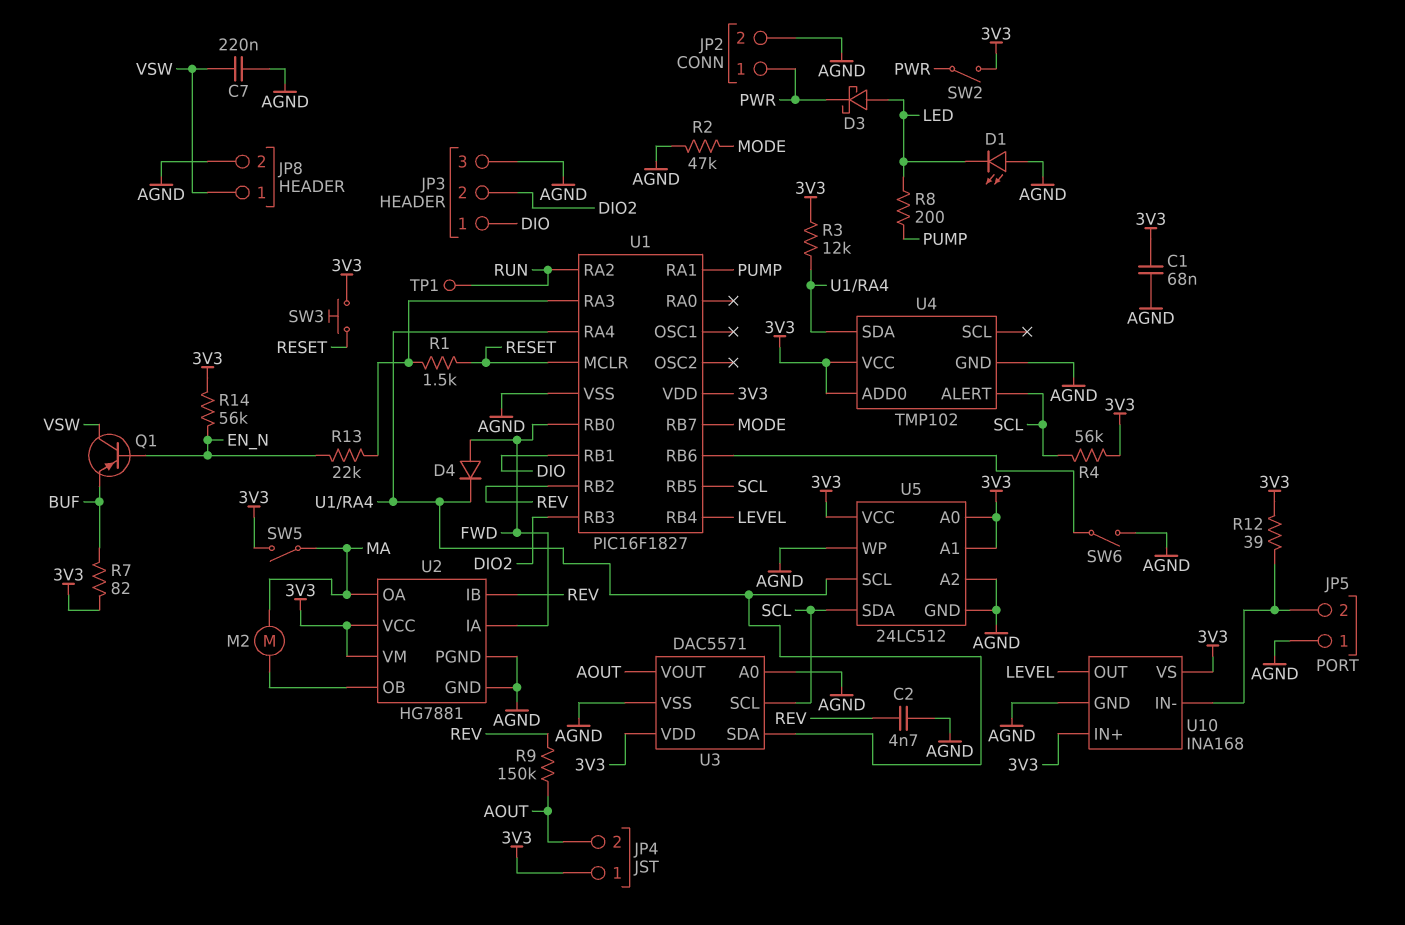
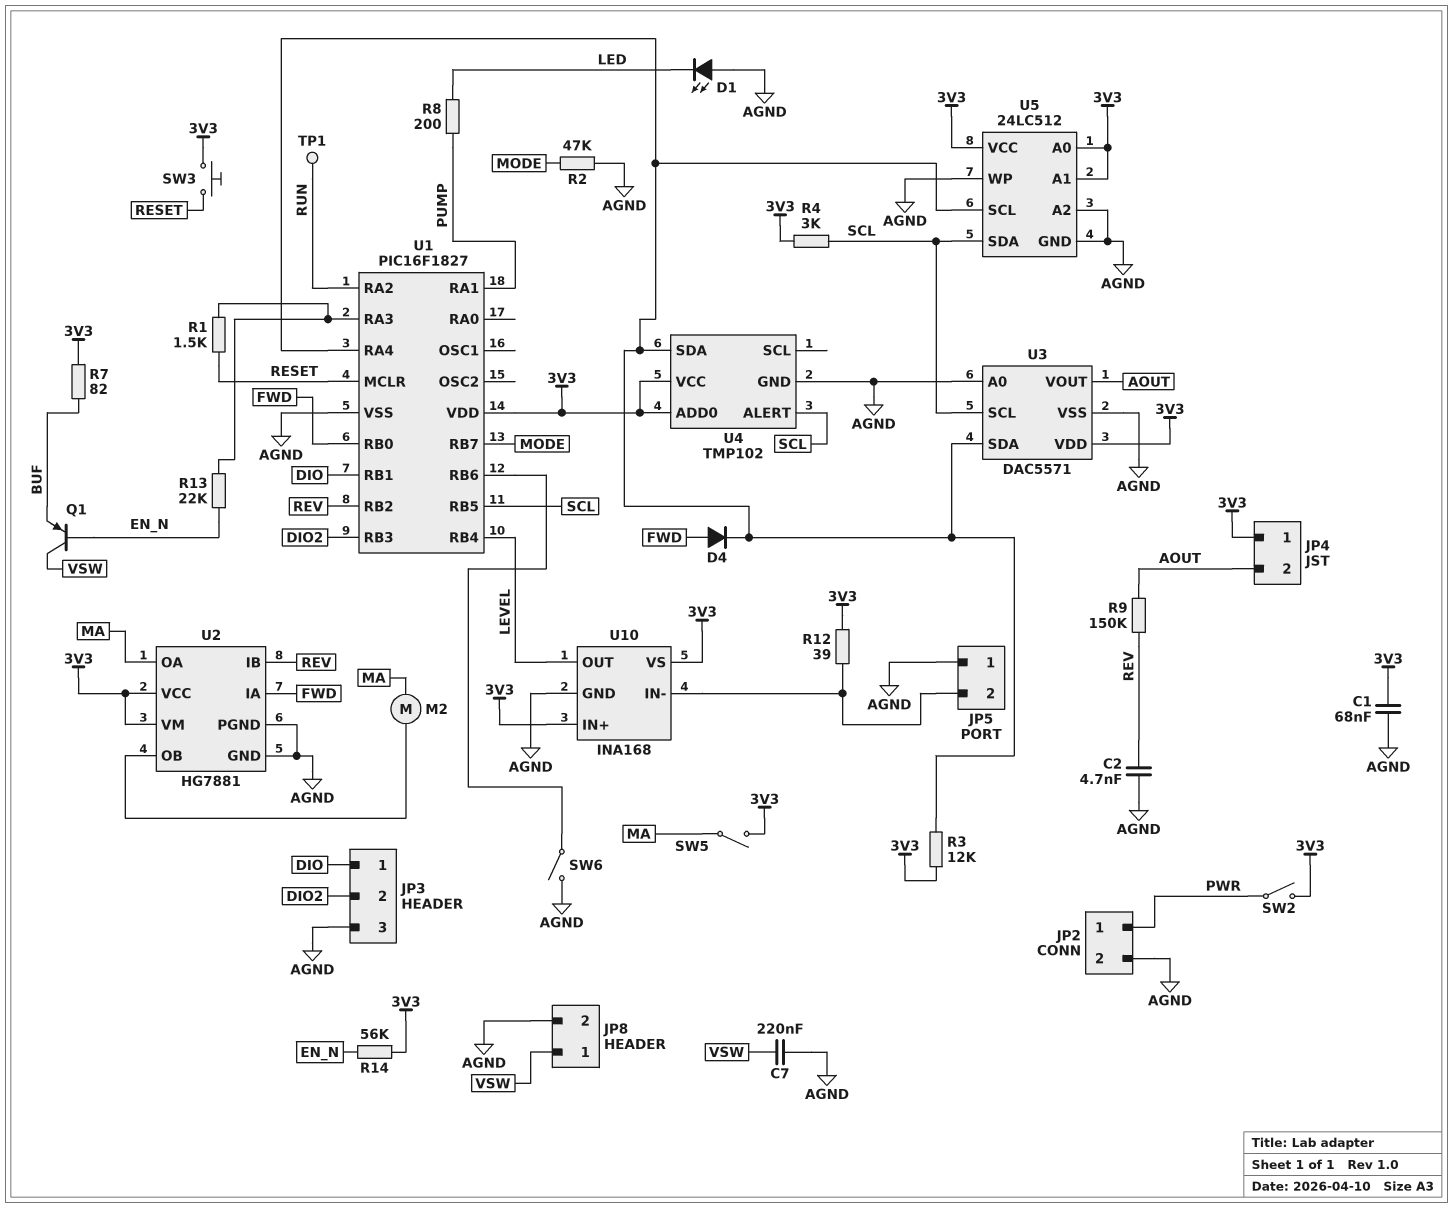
D3: schottky (A LED, K PWR) -> none
R4: 56k (3V3, SCL) -> 3k (3V3, SCL)

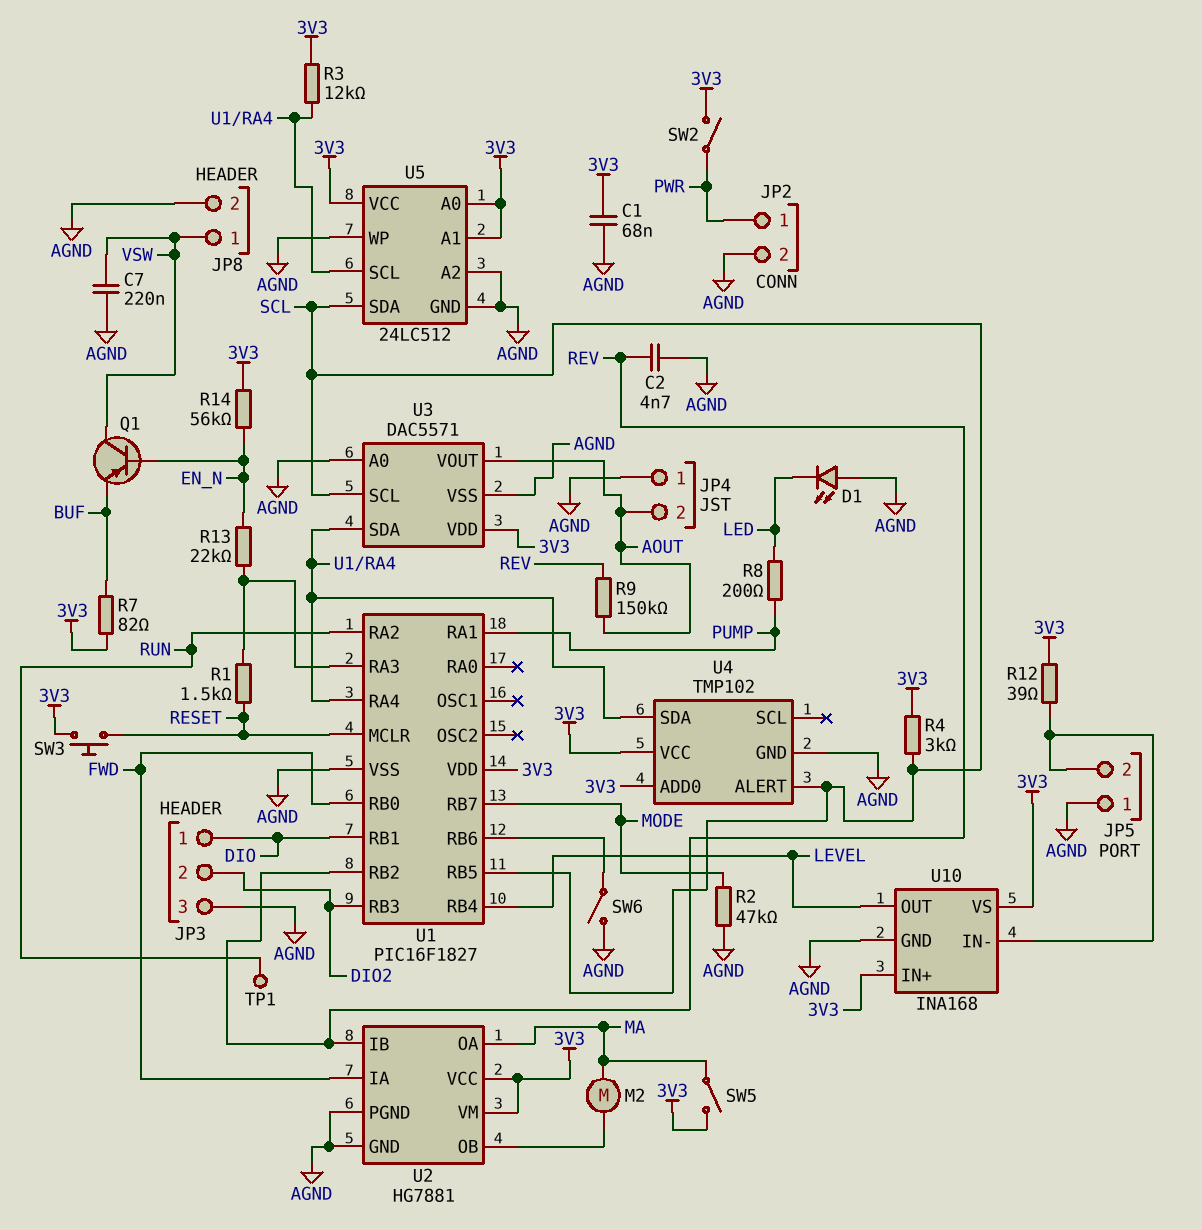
D4: diode (A FWD, K U1/RA4) -> none
JP4 pin 1: 3V3 -> AGND

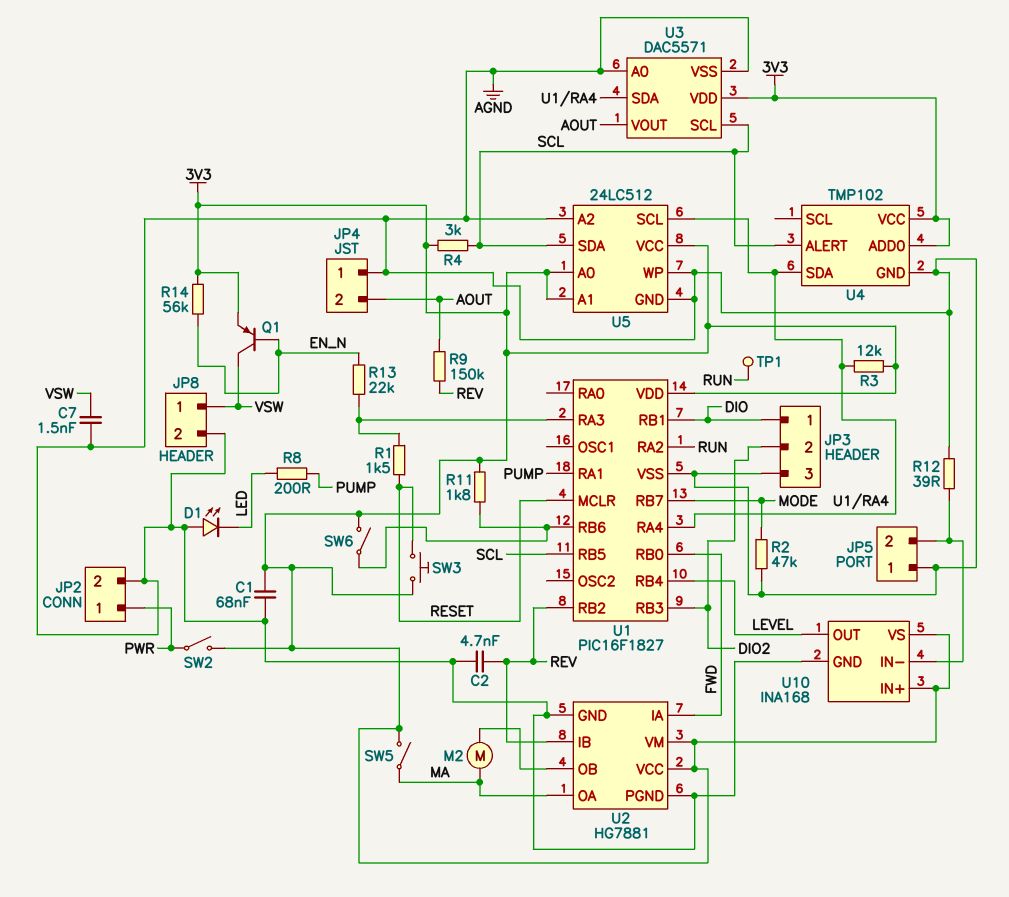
C7: 220nF (AGND, VSW) -> 1.5nF (AGND, VSW)
Q1: PNP (B EN_N, C VSW, E BUF) -> PNP (B EN_N, C VSW, E 3V3)
R7: 82 (3V3, BUF) -> none
R11: none -> 1.8k (3V3, U1/RB6)
R12: 39 (3V3, JP5/2) -> 39 (AGND, JP5/2)
SW6: switch (AGND, U1/RB6) -> switch (3V3, U1/RB6)

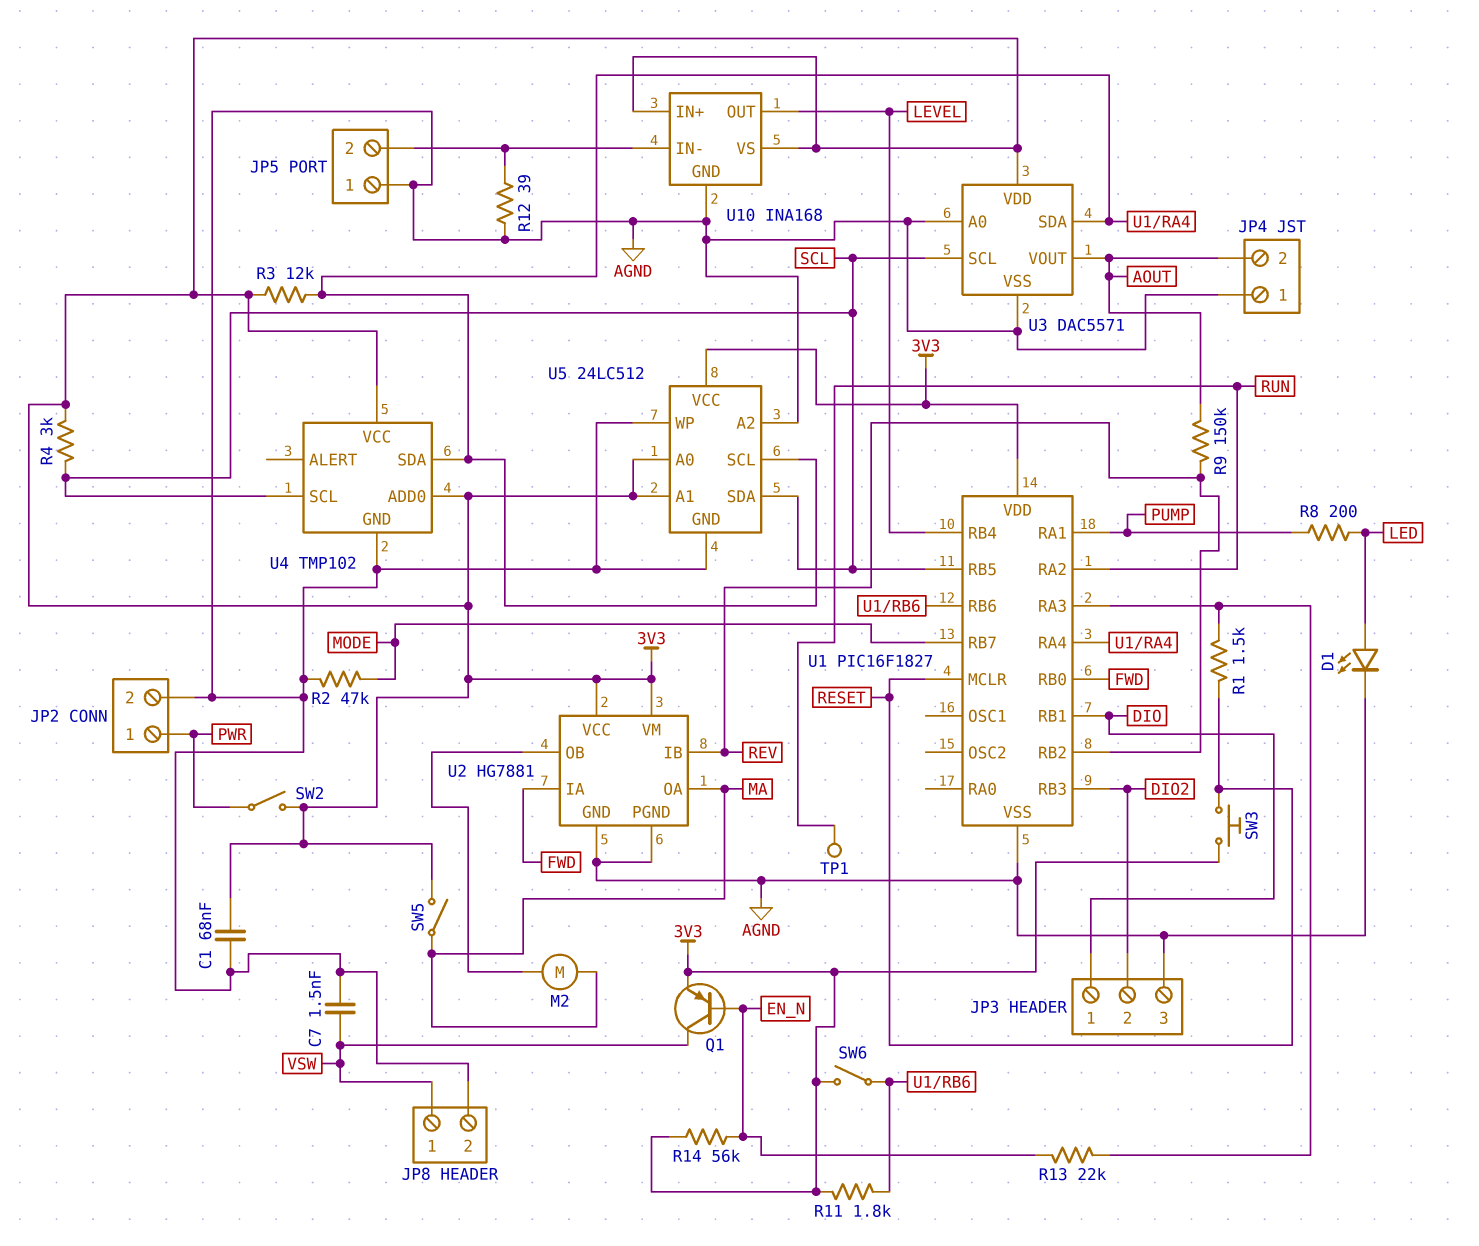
C2: 4.7nF (AGND, REV) -> none
D1: LED (A AGND, K LED) -> LED (A LED, K AGND)
U4 pin ALERT: SCL -> none
U4 pin SCL: none -> SCL

